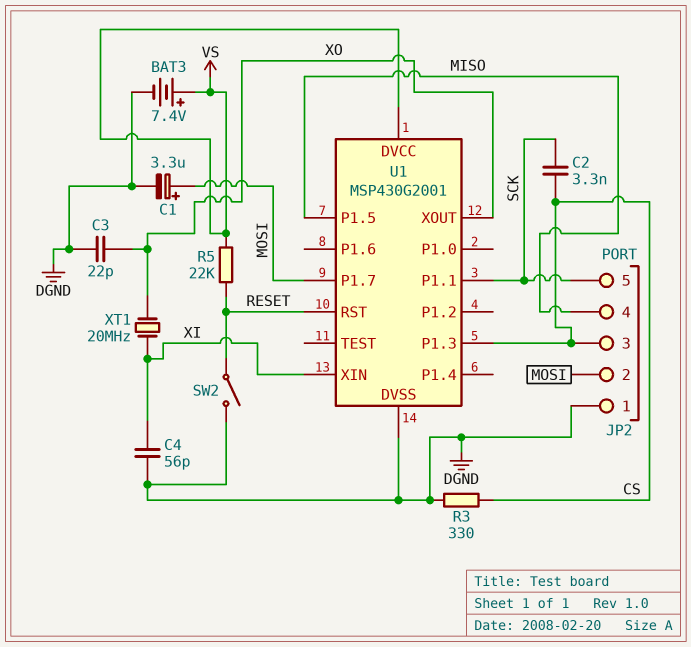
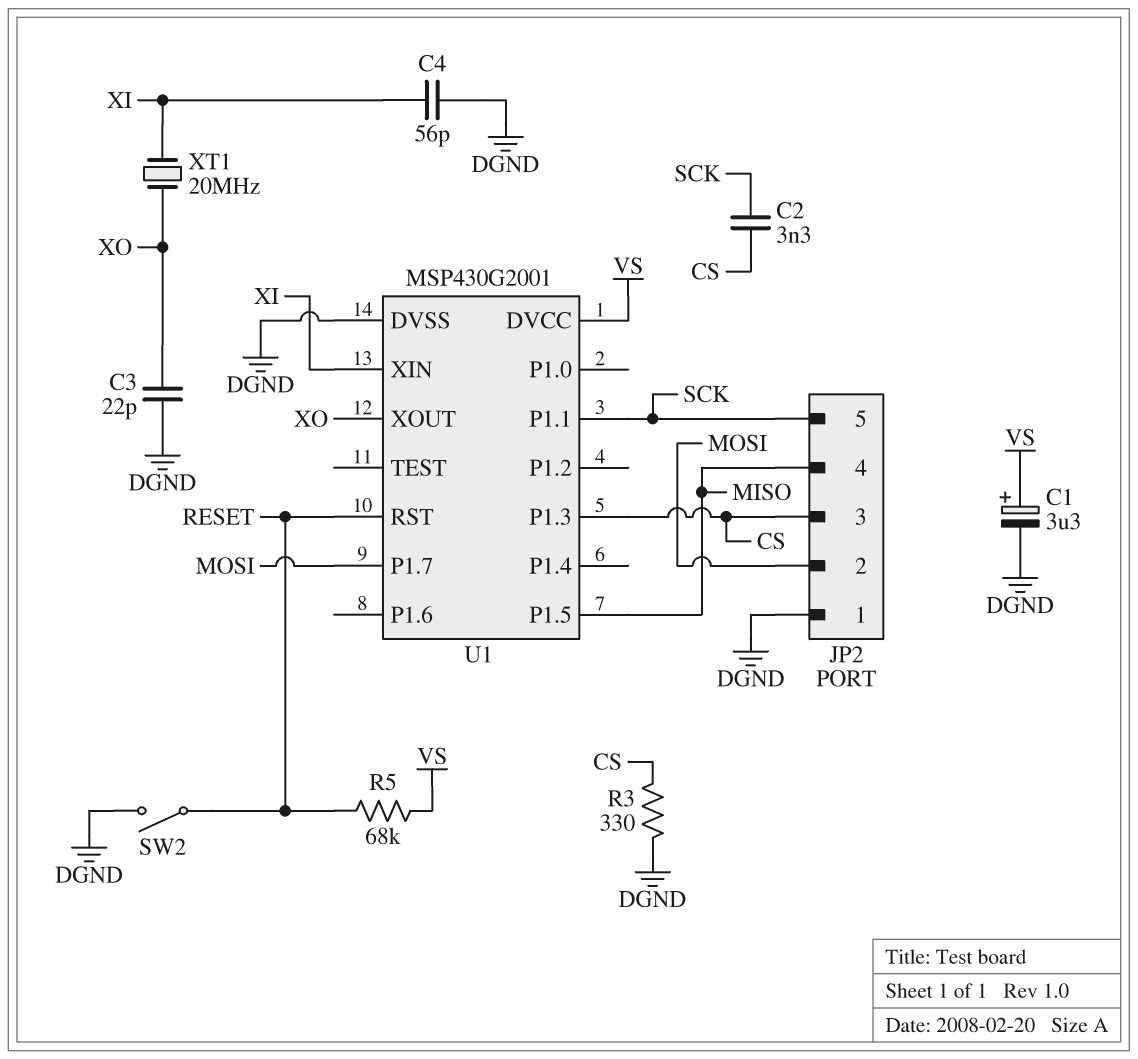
BAT3: 7.4V (plus VS, minus DGND) -> none
C1: 3.3uF (plus MOSI, minus DGND) -> 3.3uF (plus VS, minus DGND)
R5: 22k (RESET, VS) -> 68k (RESET, VS)

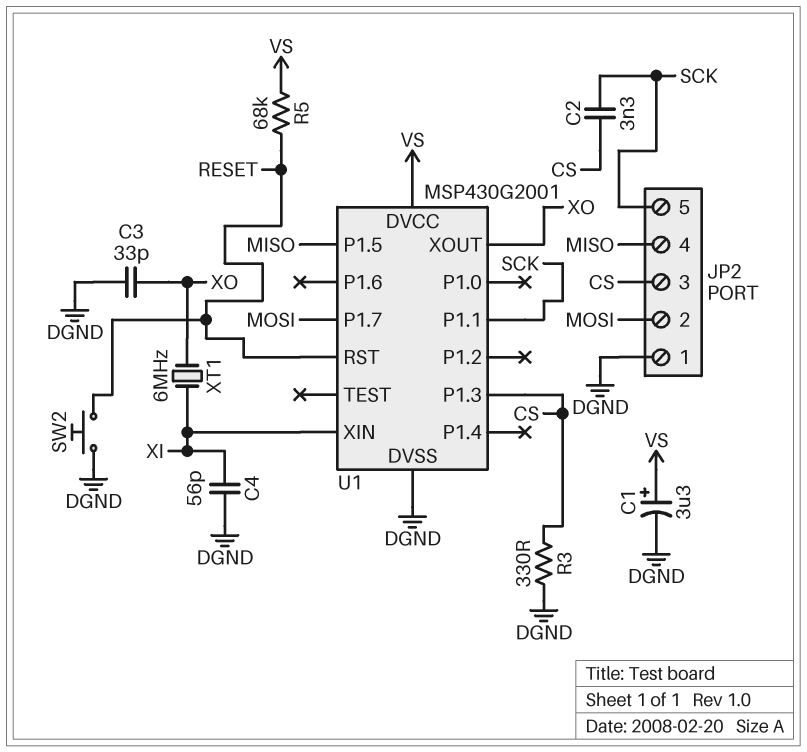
C3: 22pF (DGND, XO) -> 33pF (DGND, XO)
SW2: switch (DGND, RESET) -> button (DGND, RESET)
XT1: 20MHz (XI, XO) -> 6MHz (XI, XO)

